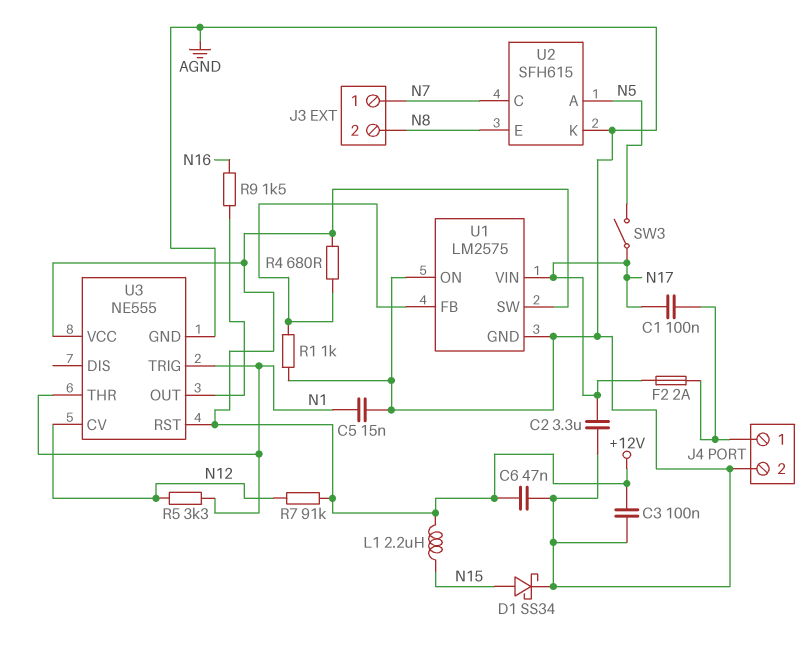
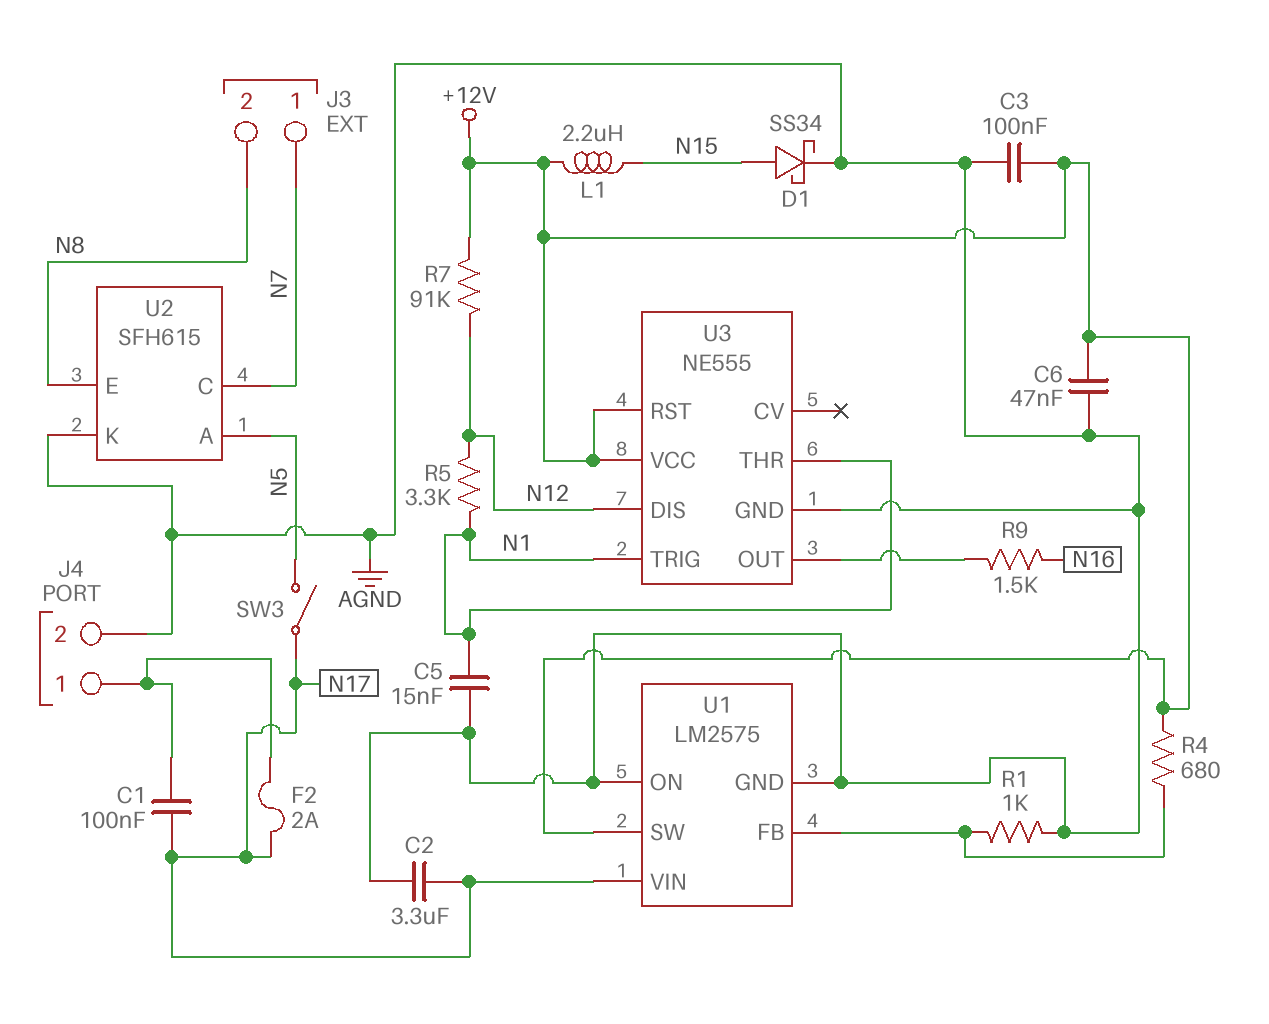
U3 pin CV: N12 -> none
U3 pin DIS: none -> N12

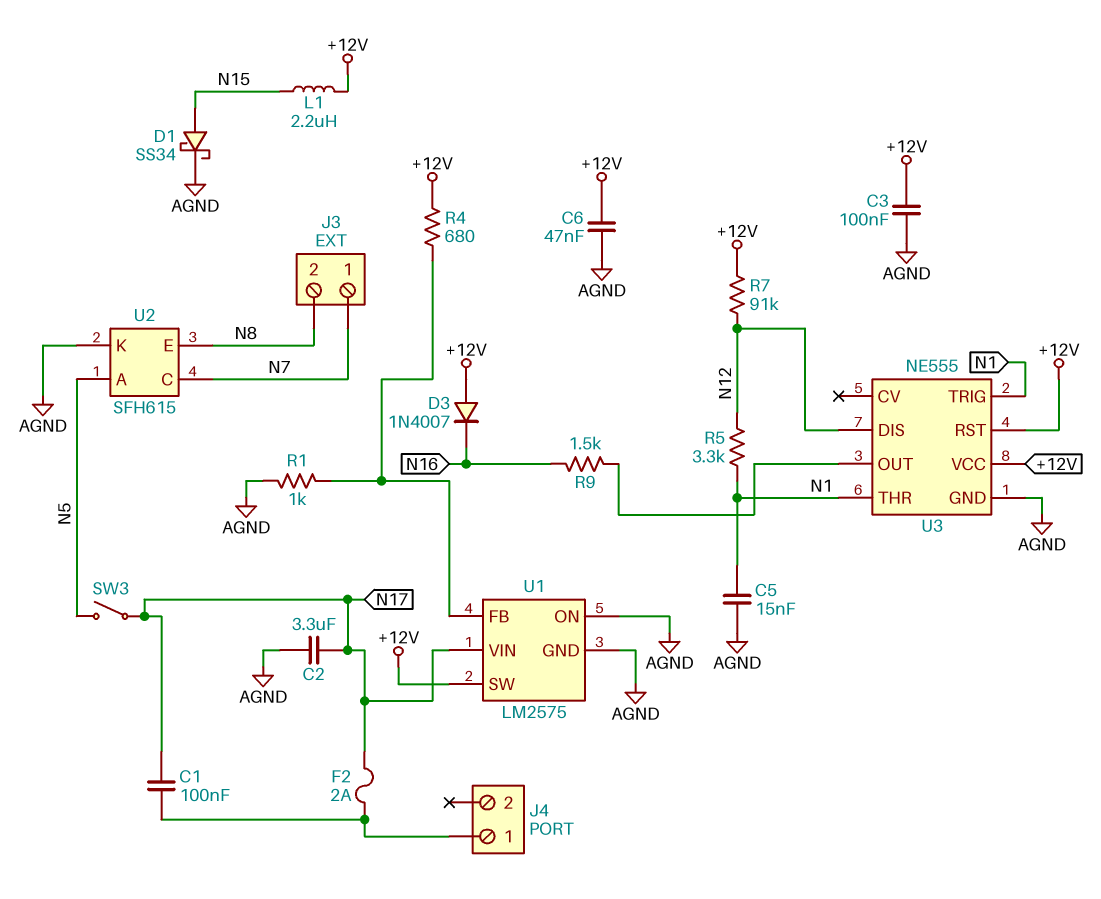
D3: none -> diode 1N4007 (A +12V, K N16)
J4 pin 2: AGND -> none

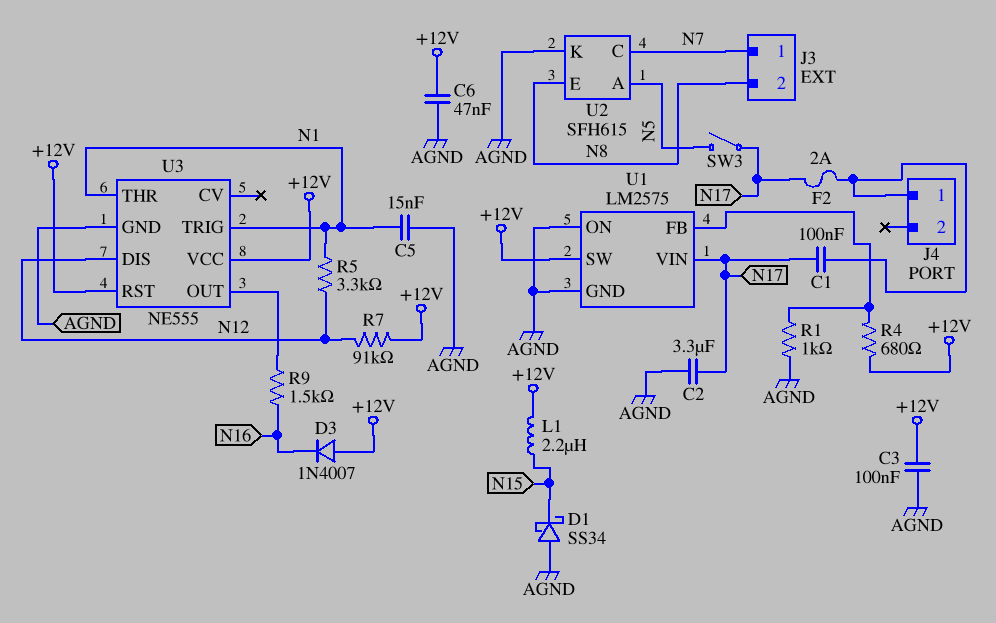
D1: schottky SS34 (A N15, K AGND) -> schottky SS34 (A AGND, K N15)

